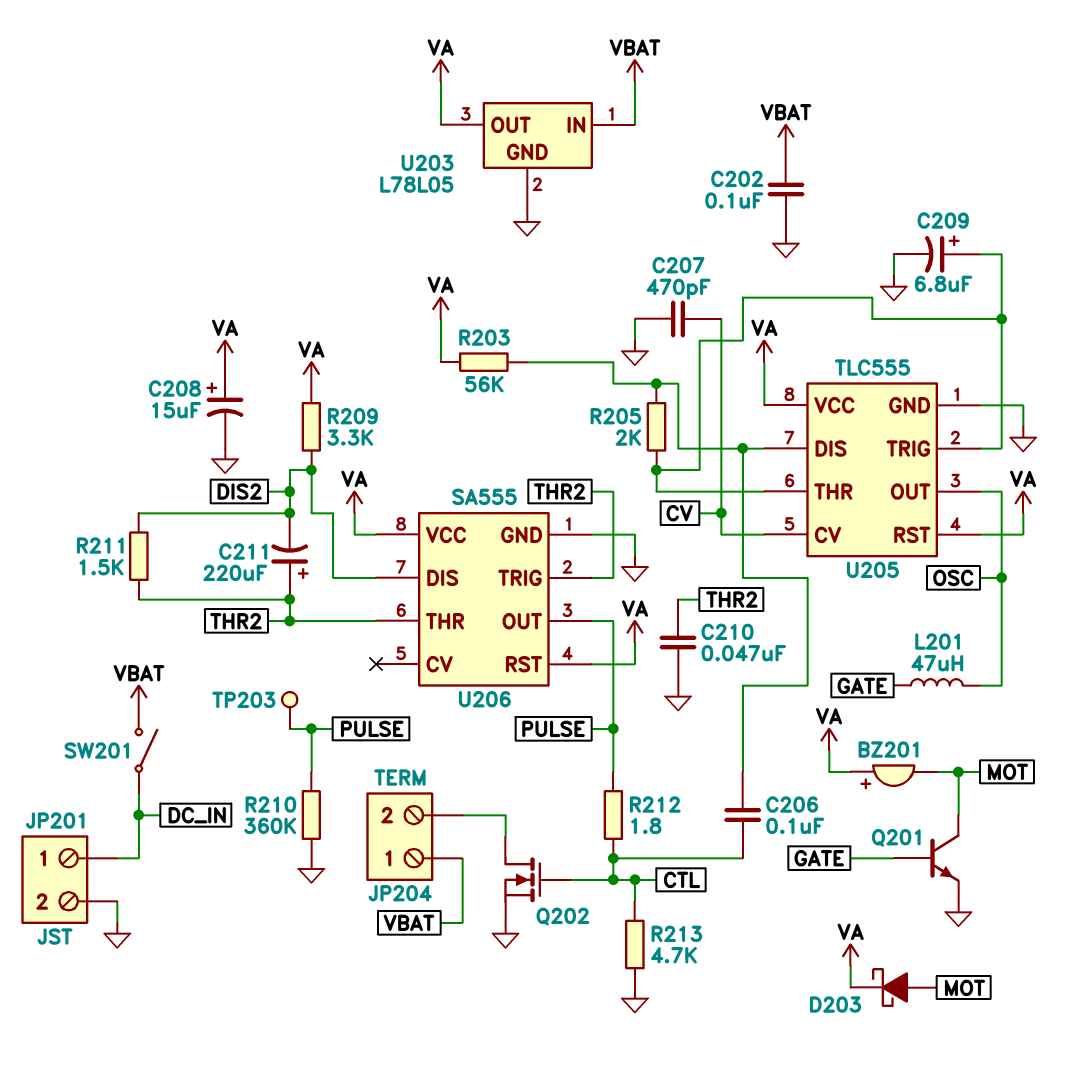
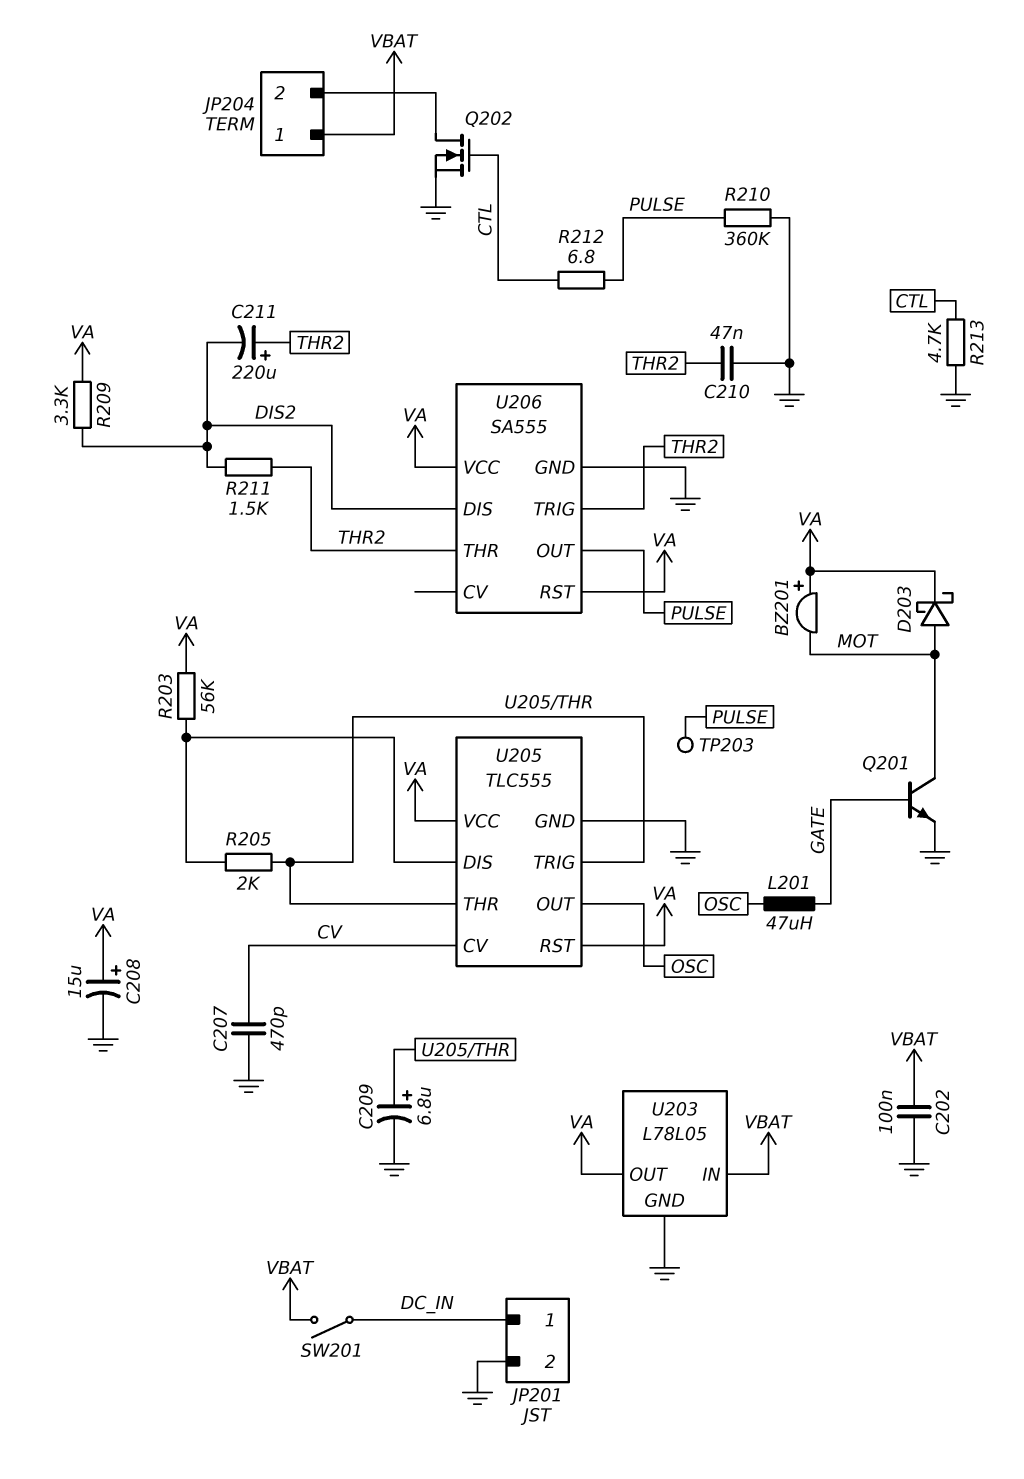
C206: 100nF (CTL, U205/DIS) -> none
R212: 1.8 (CTL, PULSE) -> 6.8 (CTL, PULSE)

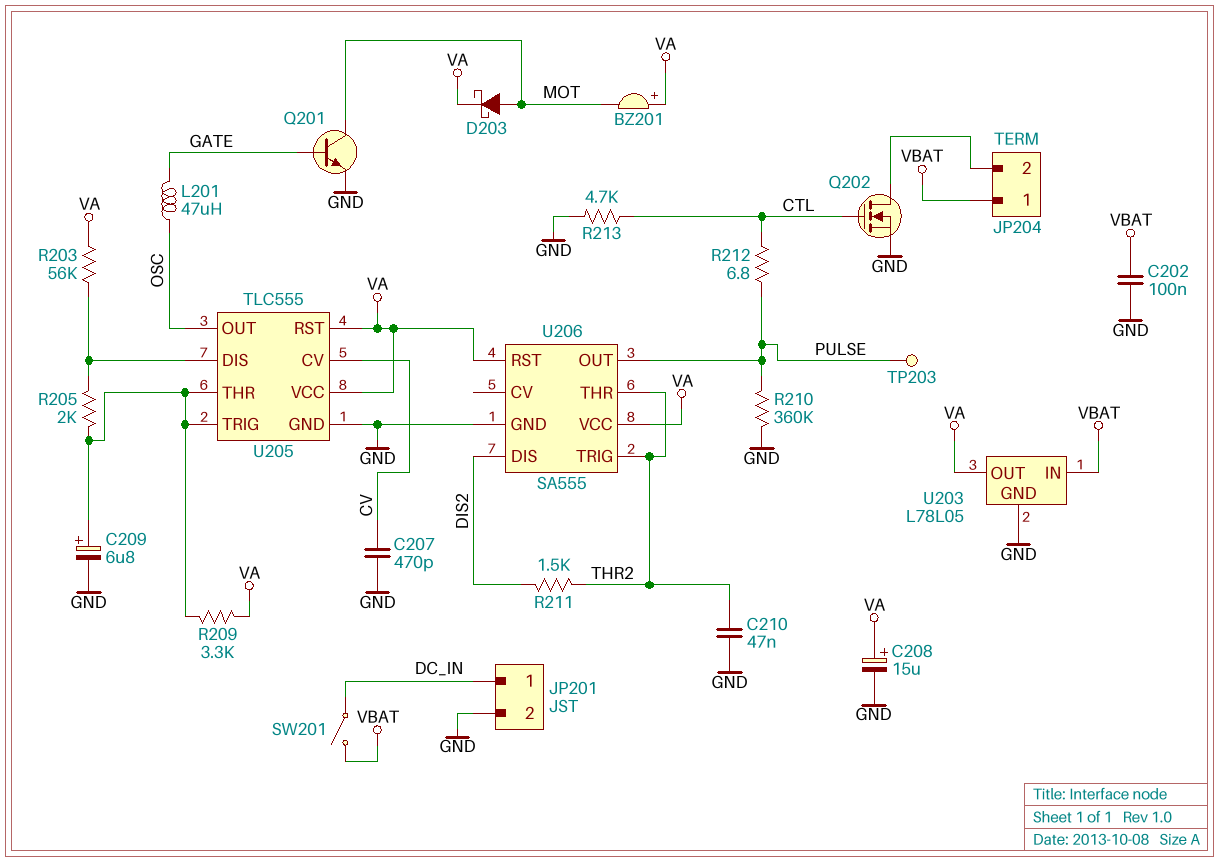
C211: 220uF (plus THR2, minus DIS2) -> none
R209: 3.3k (DIS2, VA) -> 3.3k (U205/THR, VA)

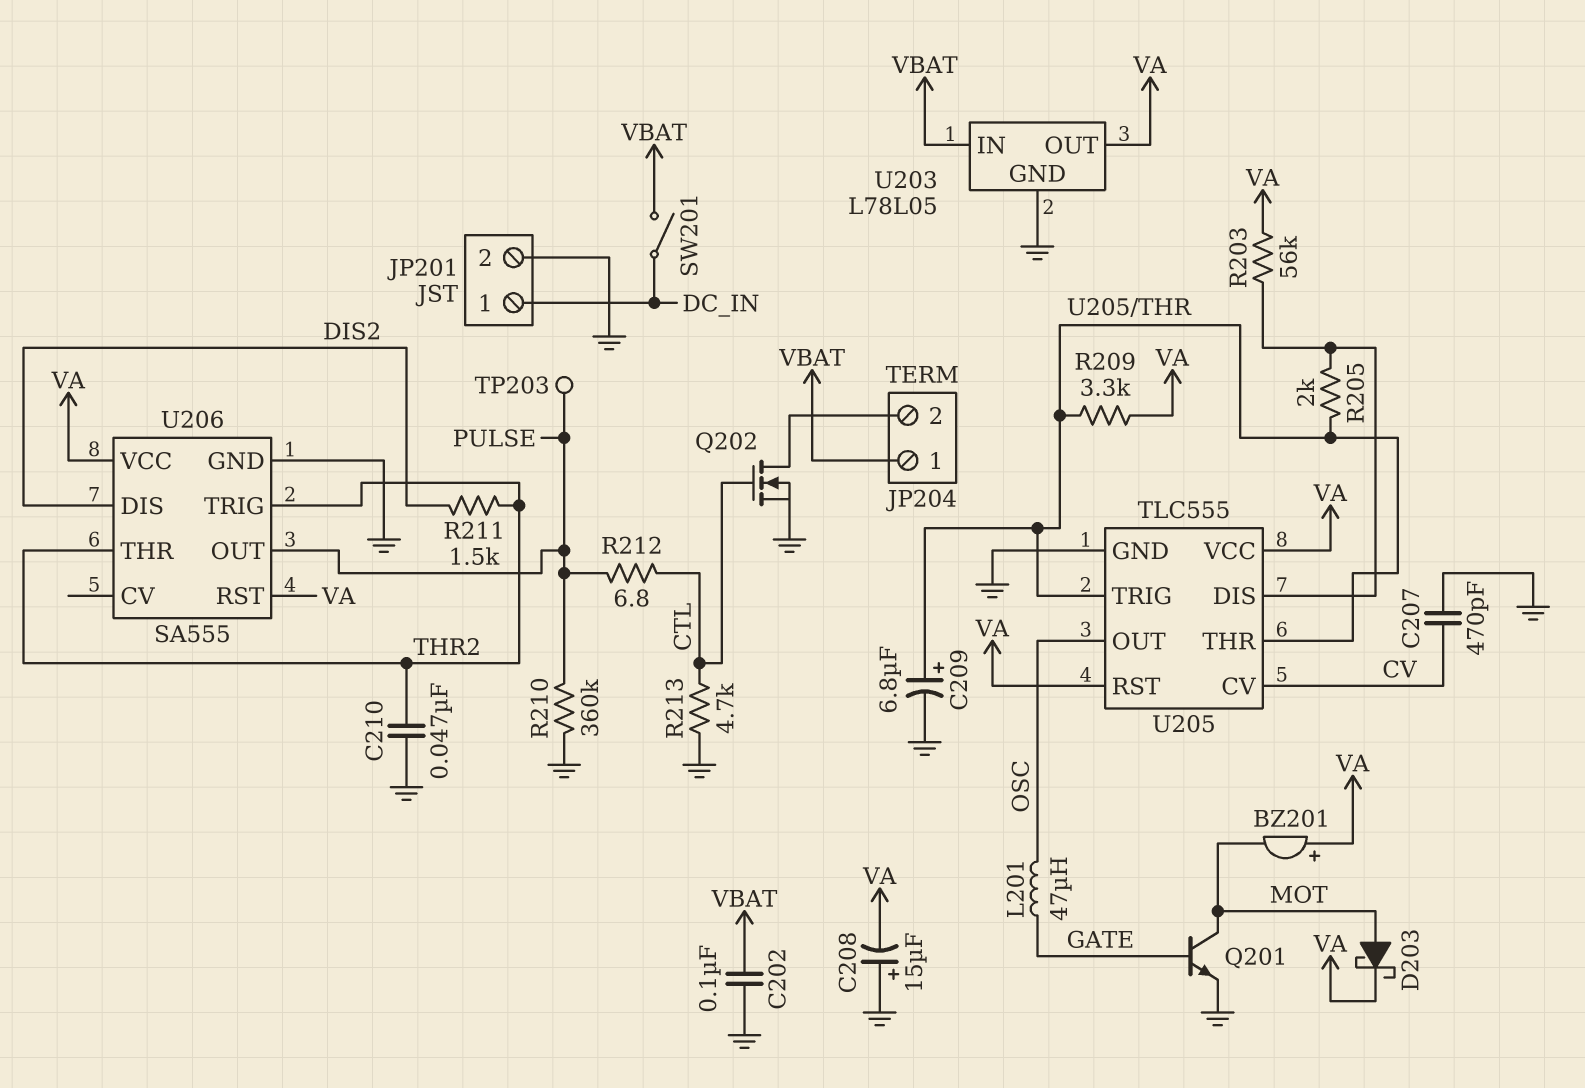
C208: 15uF (plus VA, minus GND) -> 15uF (plus GND, minus VA)

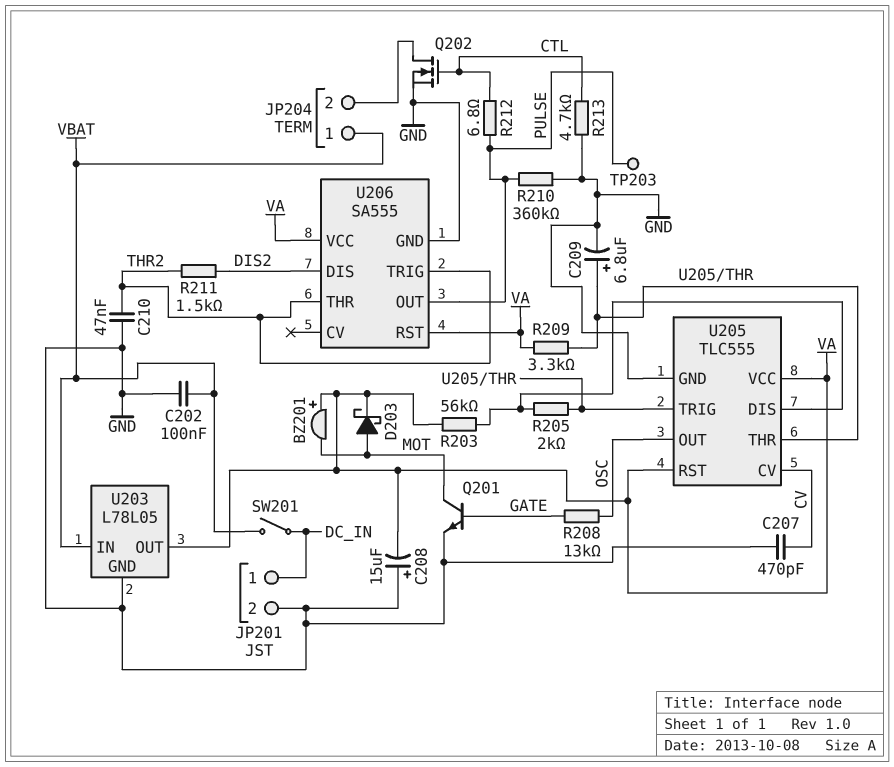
L201: 47uH (GATE, OSC) -> none
R208: none -> 13k (GATE, OSC)

